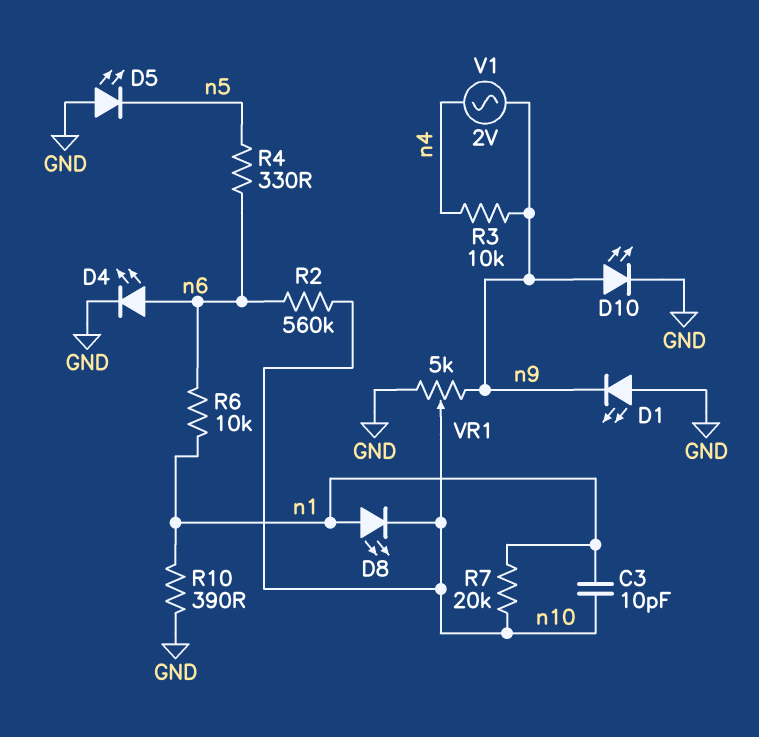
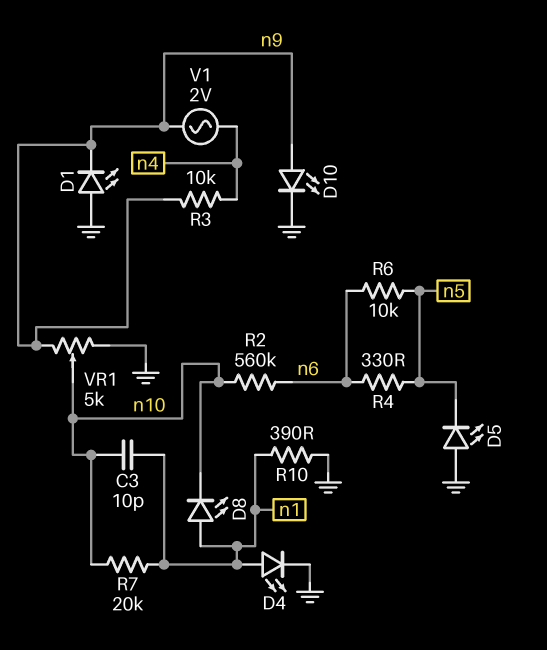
D4: LED (A n6, K GND) -> LED (A n1, K GND)
R6: 10k (n1, n6) -> 10k (n5, n6)

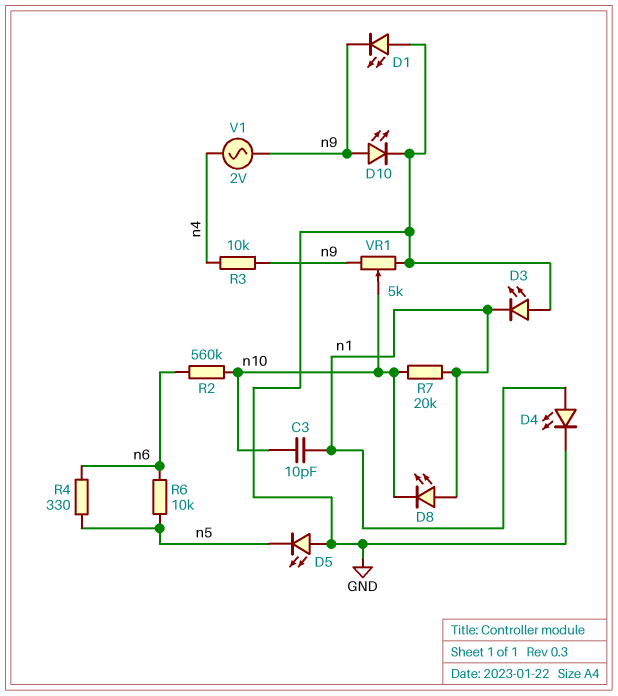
D3: none -> LED (A GND, K n1)
R10: 390 (GND, n1) -> none

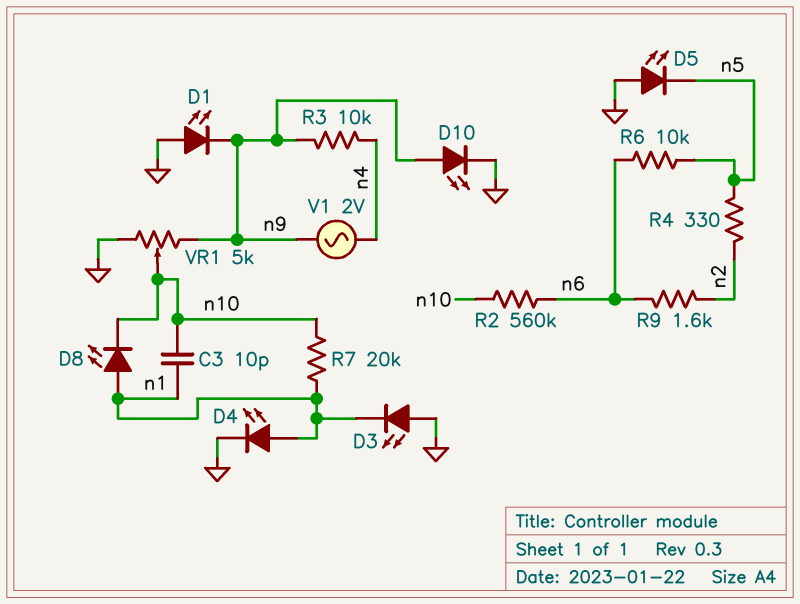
R4: 330 (n5, n6) -> 330 (n2, n5)
R9: none -> 1.6k (n2, n6)

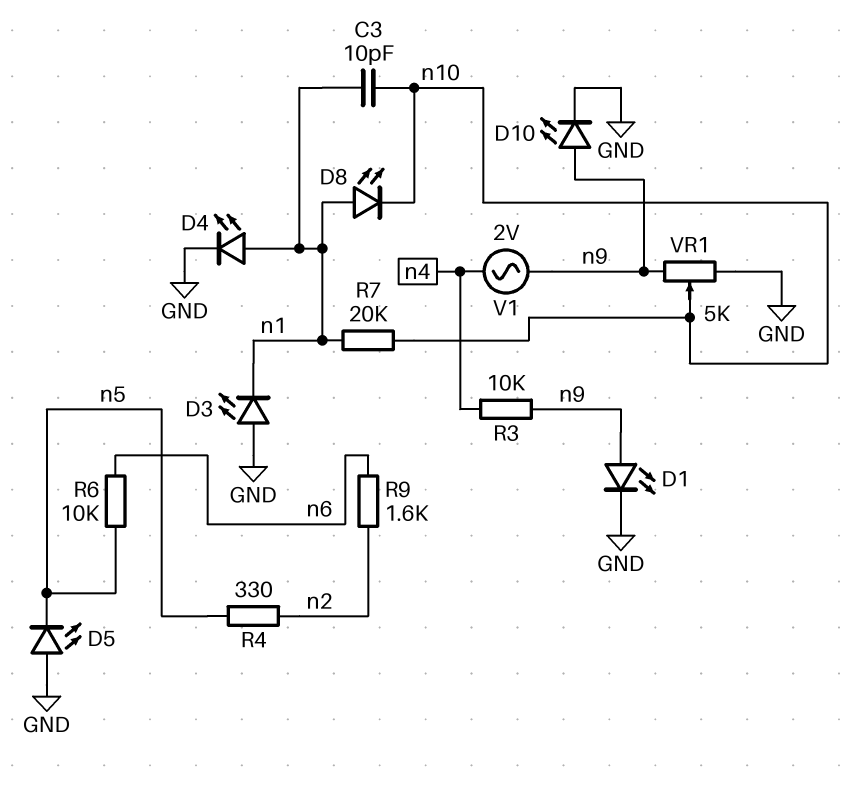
D1: LED (A GND, K n9) -> LED (A n9, K GND)
R2: 560k (n6, n10) -> none

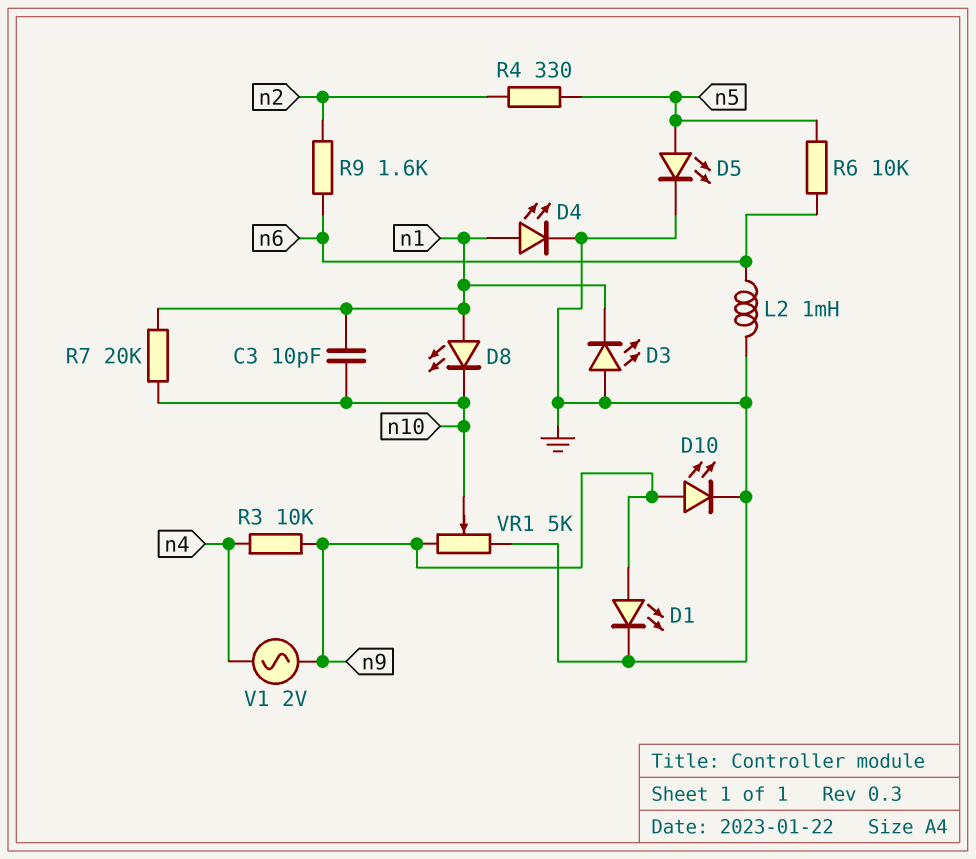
D5: LED (A GND, K n5) -> LED (A n5, K GND)
L2: none -> 1mH (GND, n6)

